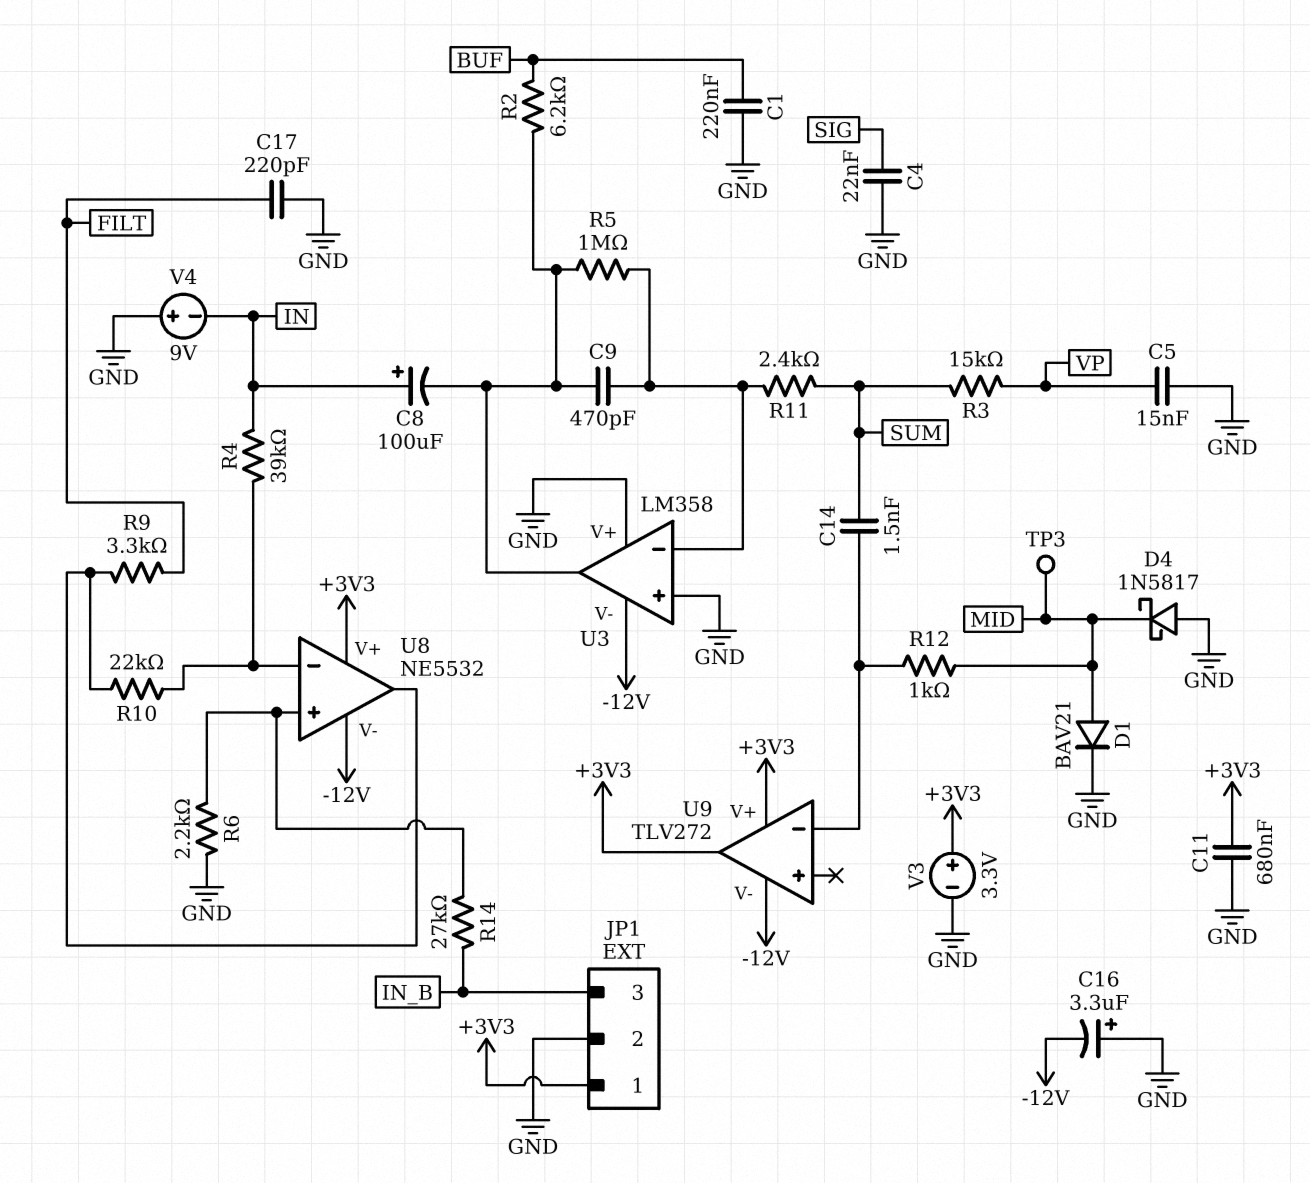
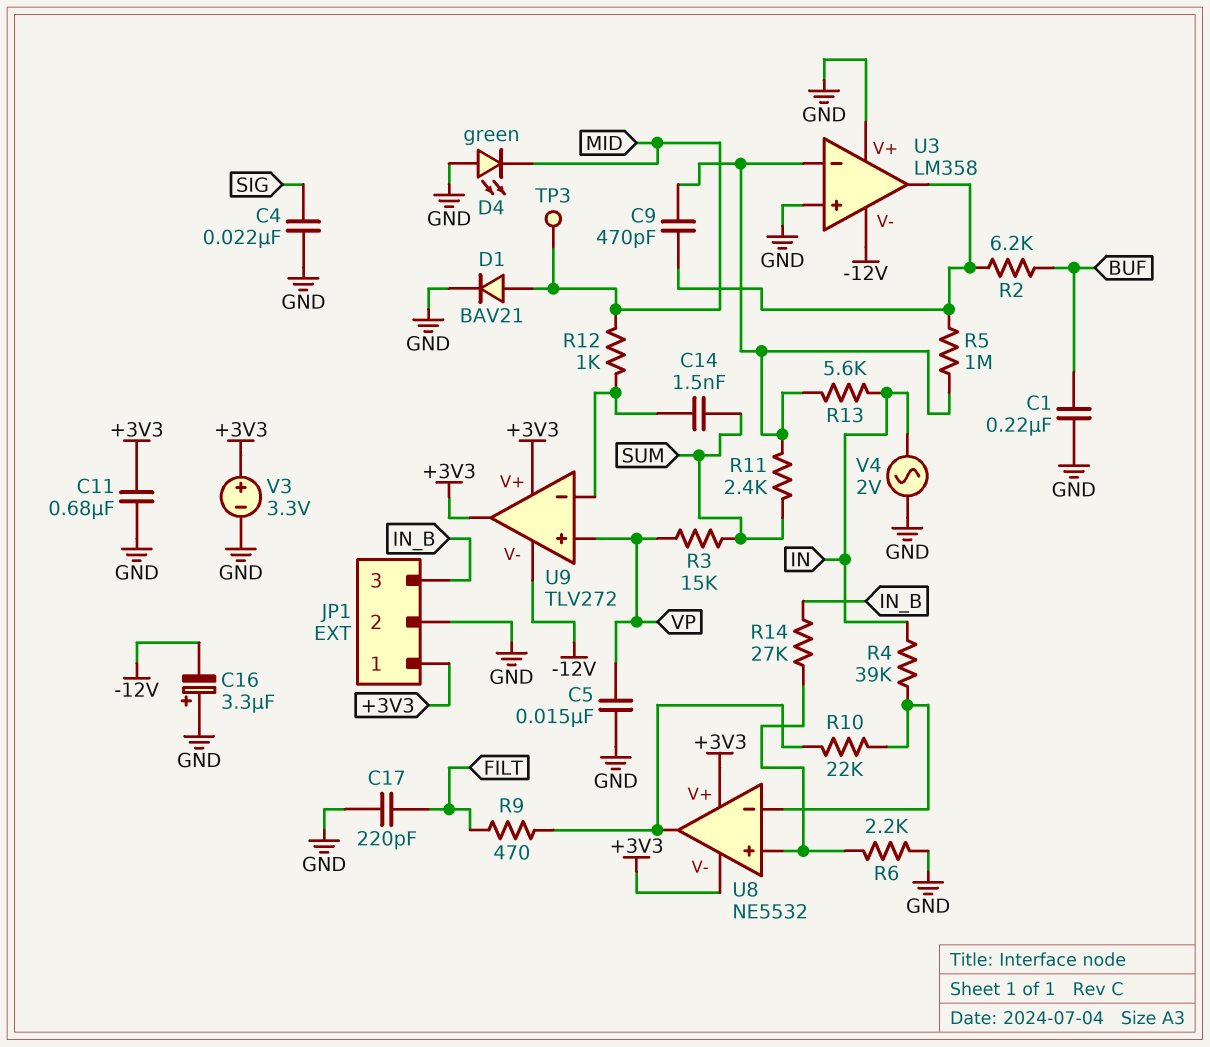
C8: 100uF (plus IN, minus U3/out) -> none
D4: schottky 1N5817 (A GND, K MID) -> LED green (A GND, K MID)
R9: 3.3k (FILT, U8/out) -> 470 (FILT, U8/out)
R13: none -> 5.6k (IN, U3/in-)
U8 pin V-: -12V -> +3V3
U9 pin in+: none -> VP
V4: 9V (plus GND, minus IN) -> AC 2V (GND, IN)

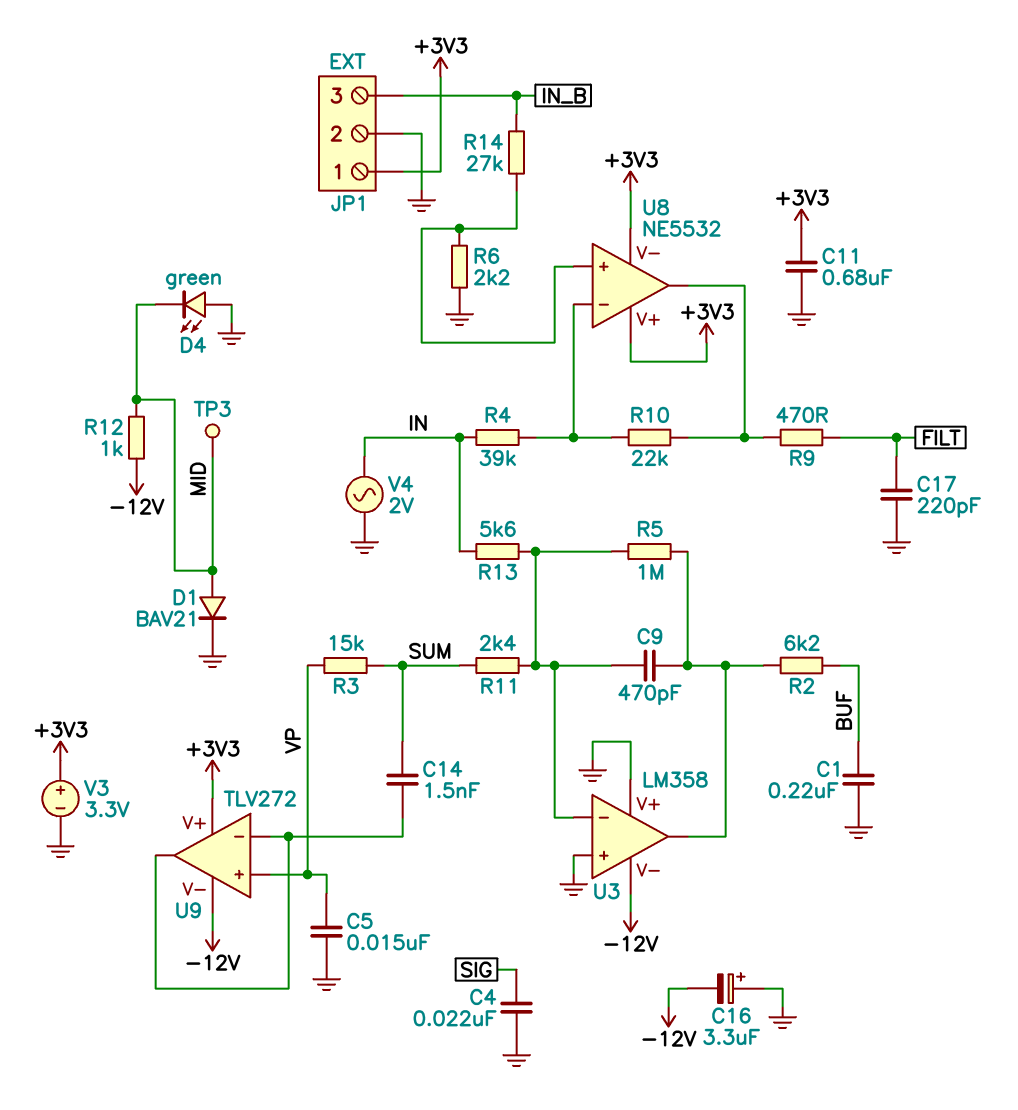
R12: 1k (MID, U9/in-) -> 1k (-12V, MID)
U9 pin out: +3V3 -> U9/in-

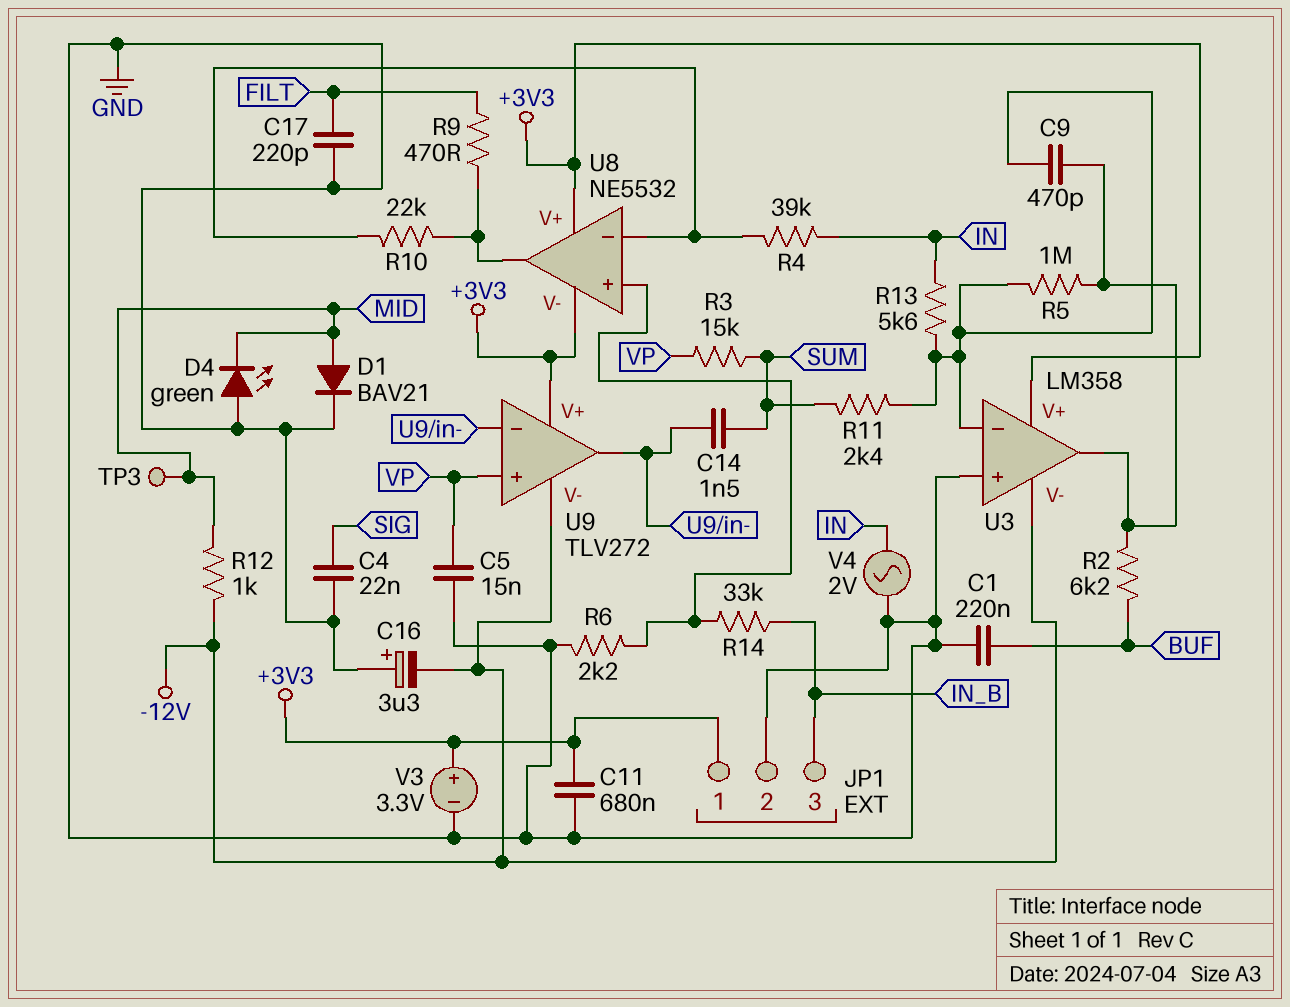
R14: 27k (IN_B, U8/in+) -> 33k (IN_B, U8/in+)
U3 pin V+: GND -> +3V3

